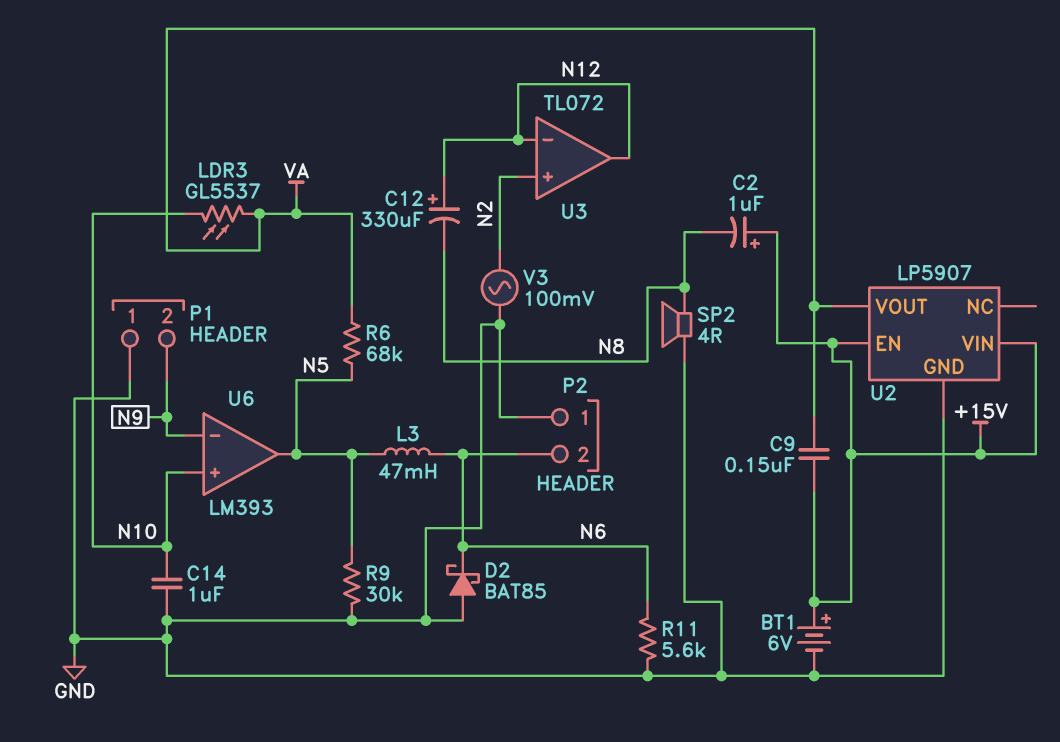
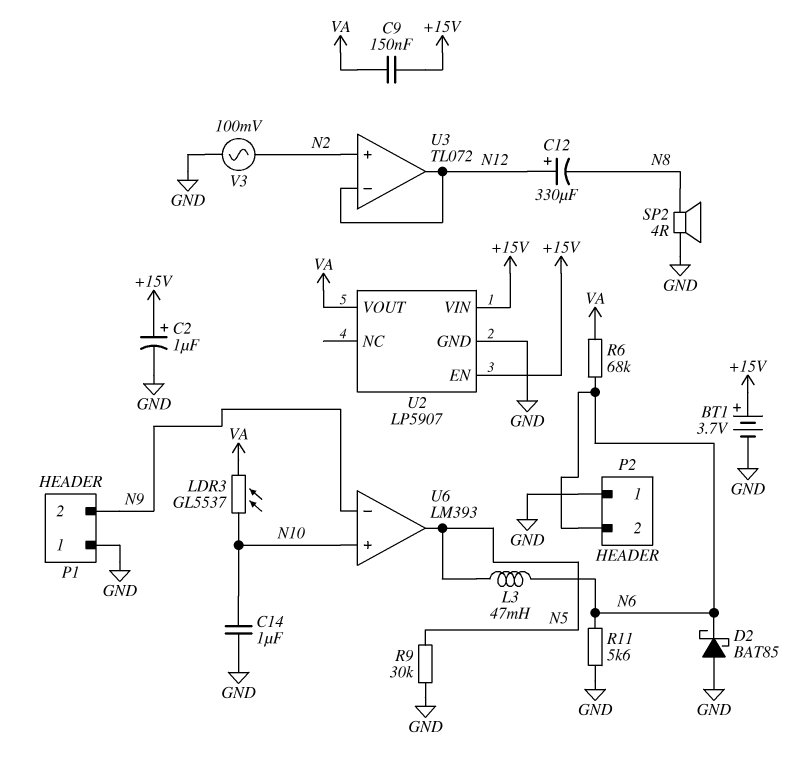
BT1: 6V (plus +15V, minus GND) -> 3.7V (plus +15V, minus GND)
C2: 1uF (plus +15V, minus N8) -> 1uF (plus +15V, minus GND)
R6: 68k (N5, VA) -> 68k (N6, VA)

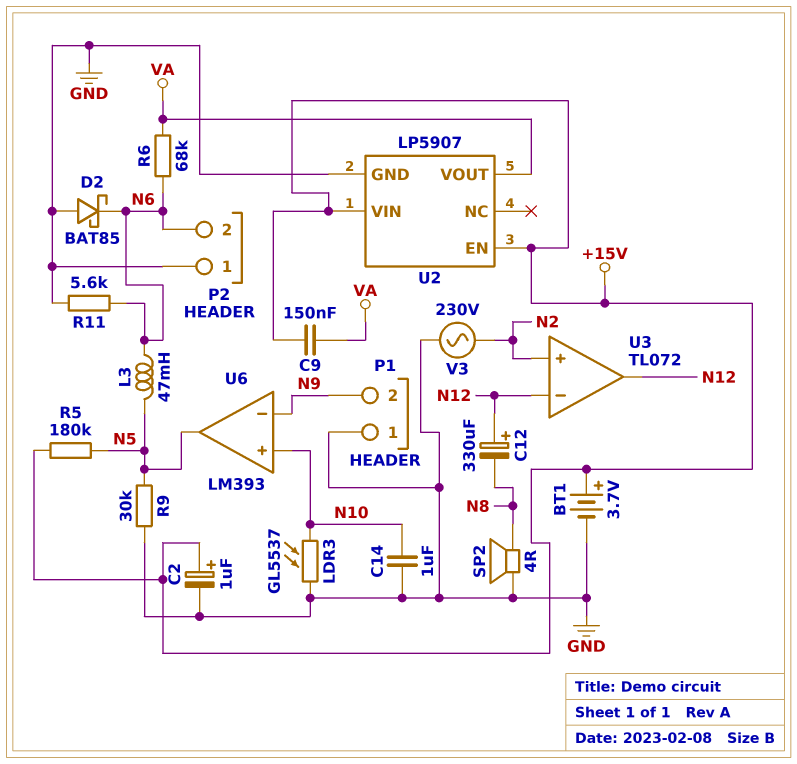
LDR3: GL5537 (N10, VA) -> GL5537 (GND, N10)
R5: none -> 180k (+15V, N5)
V3: AC 100mV (GND, N2) -> AC 230V (GND, N2)

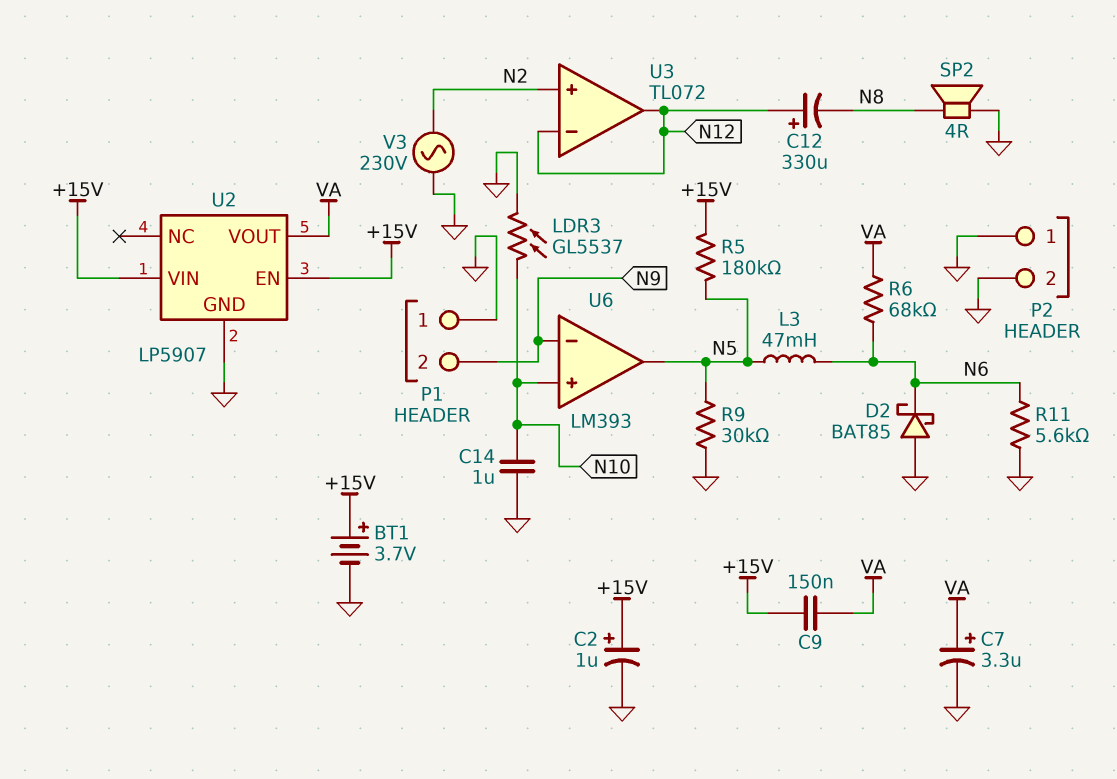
C7: none -> 3.3uF (plus VA, minus GND)
P2 pin 2: N6 -> GND

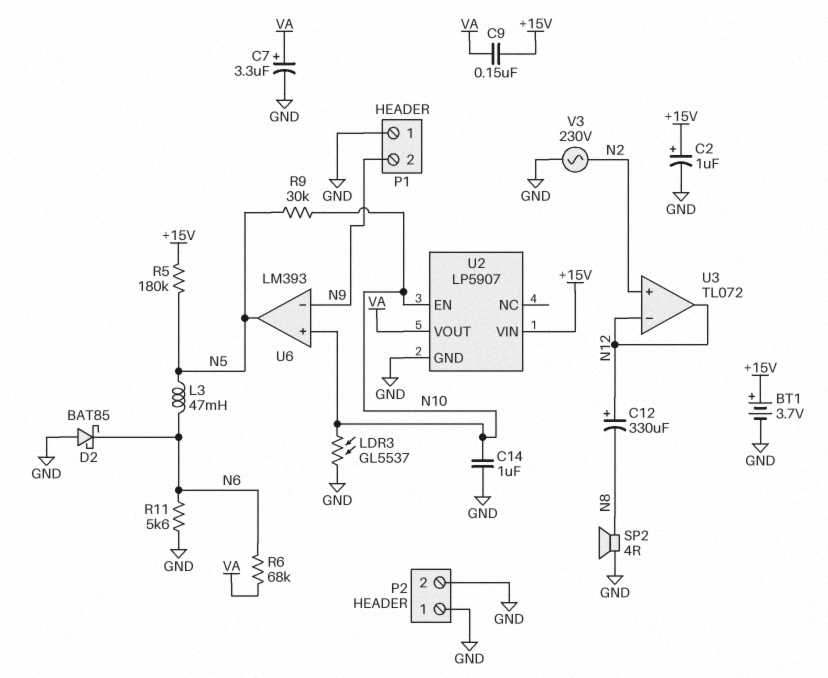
R9: 30k (GND, N5) -> 30k (N5, N10)
U2 pin EN: +15V -> N10

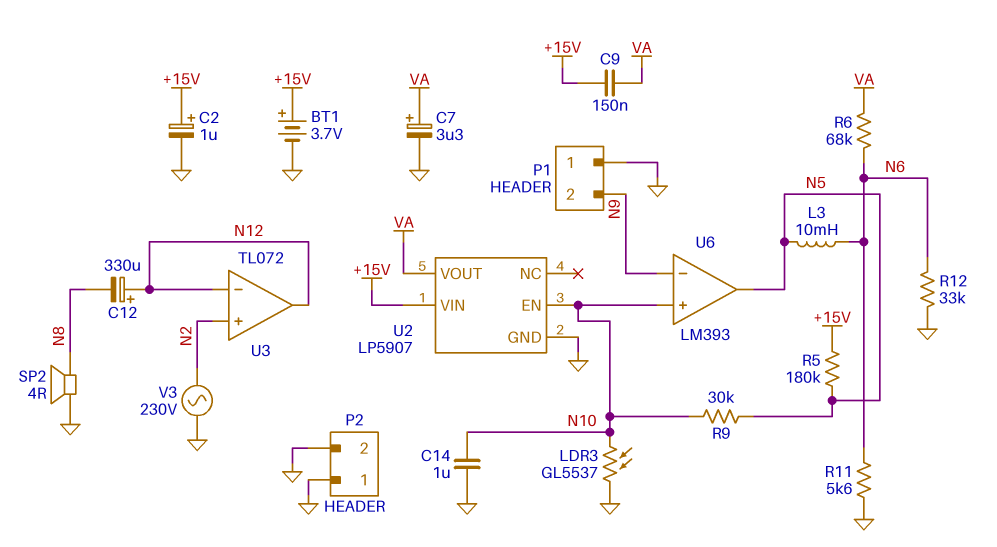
D2: schottky BAT85 (A GND, K N6) -> none
L3: 47mH (N5, N6) -> 10mH (N5, N6)
R12: none -> 33k (GND, N6)

